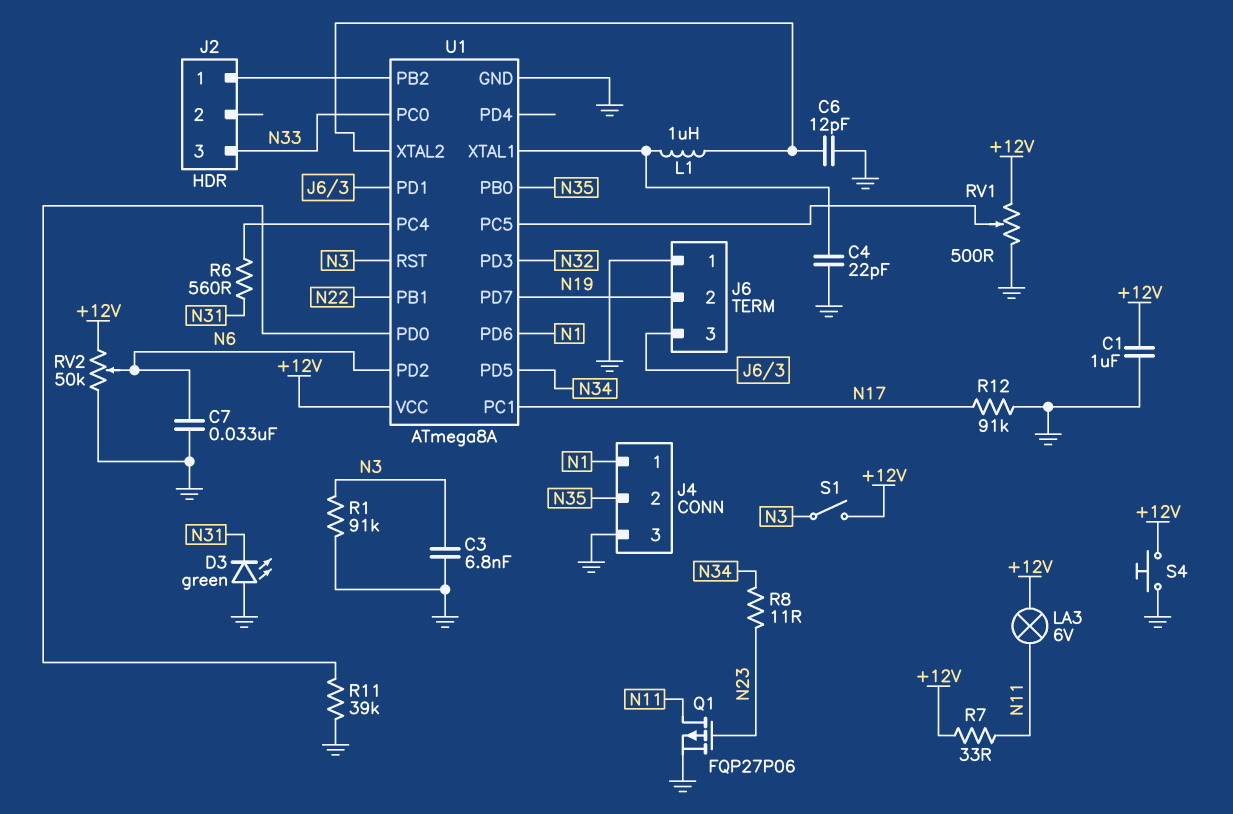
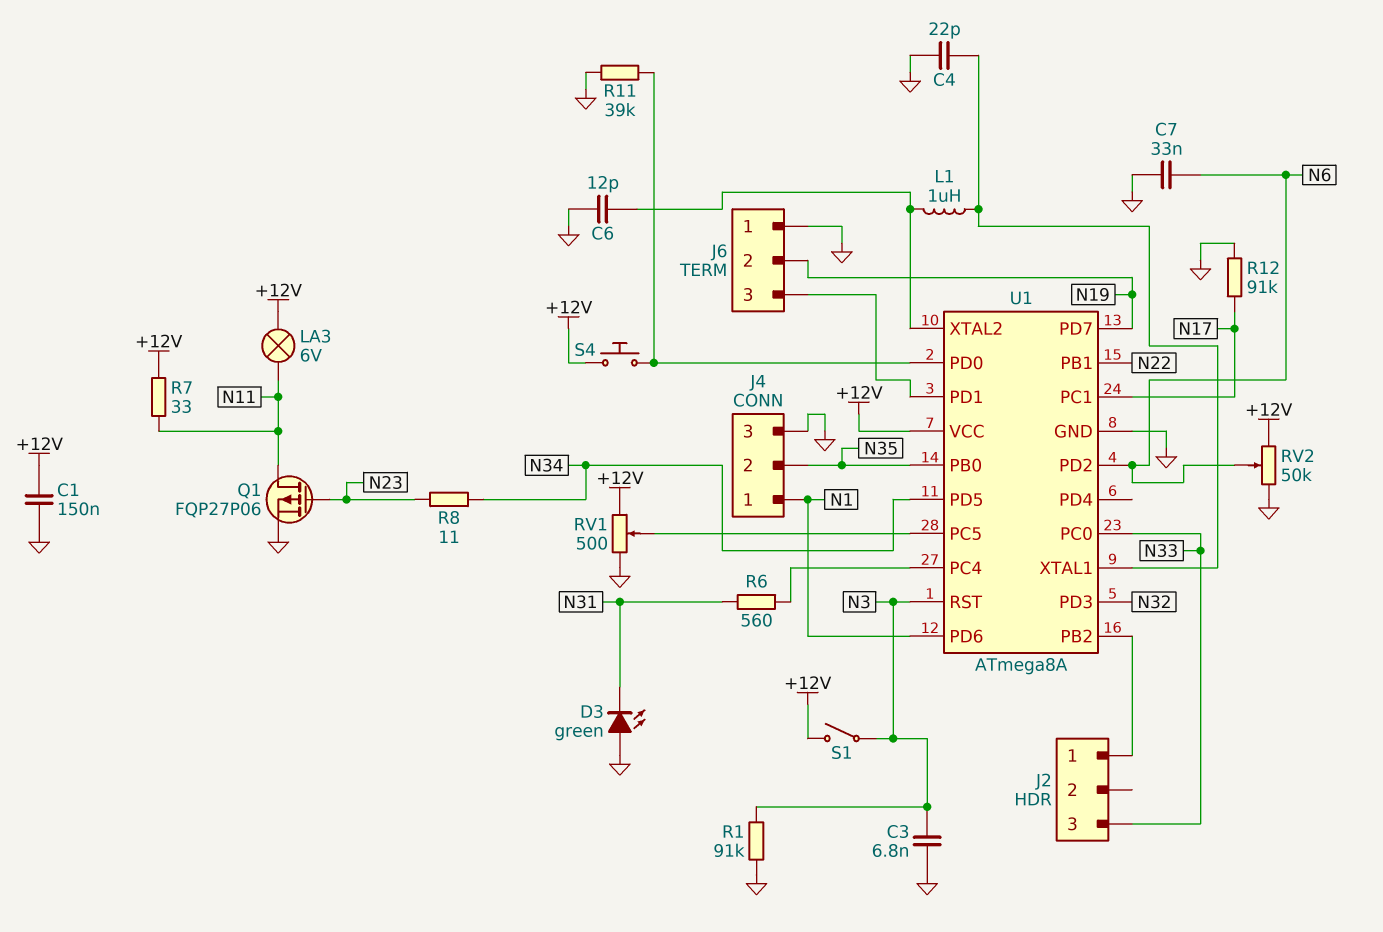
C1: 1uF (+12V, GND) -> 150nF (+12V, GND)
S4: button (+12V, GND) -> button (+12V, U1/PD0)

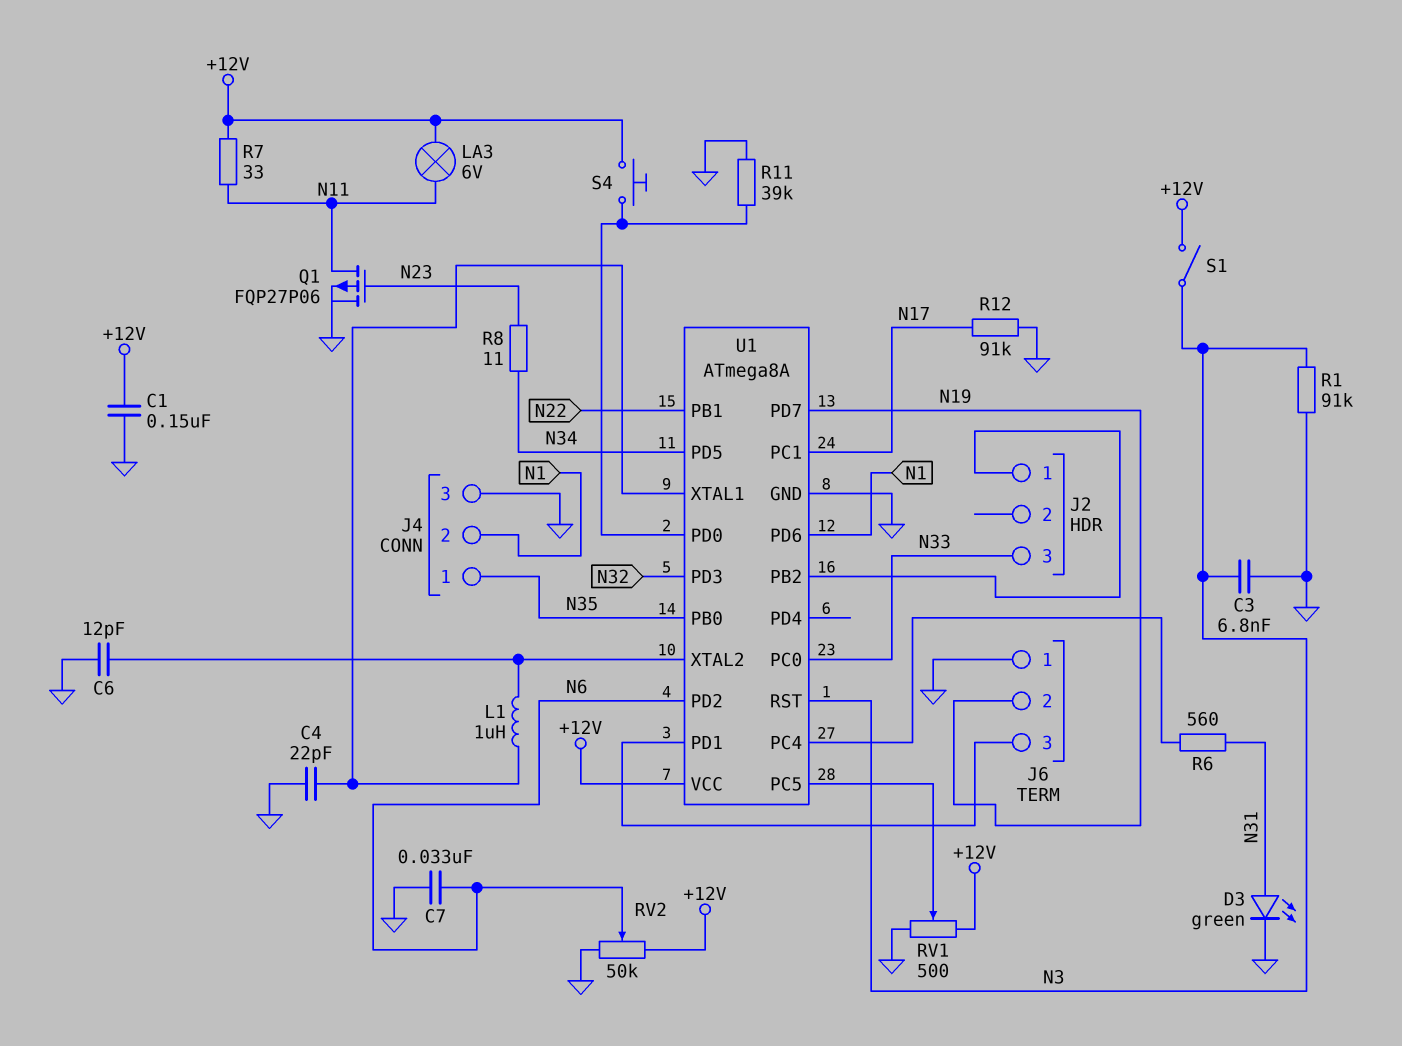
D3: LED green (A GND, K N31) -> LED green (A N31, K GND)
J4 pin 1: N1 -> N35
J4 pin 2: N35 -> N1

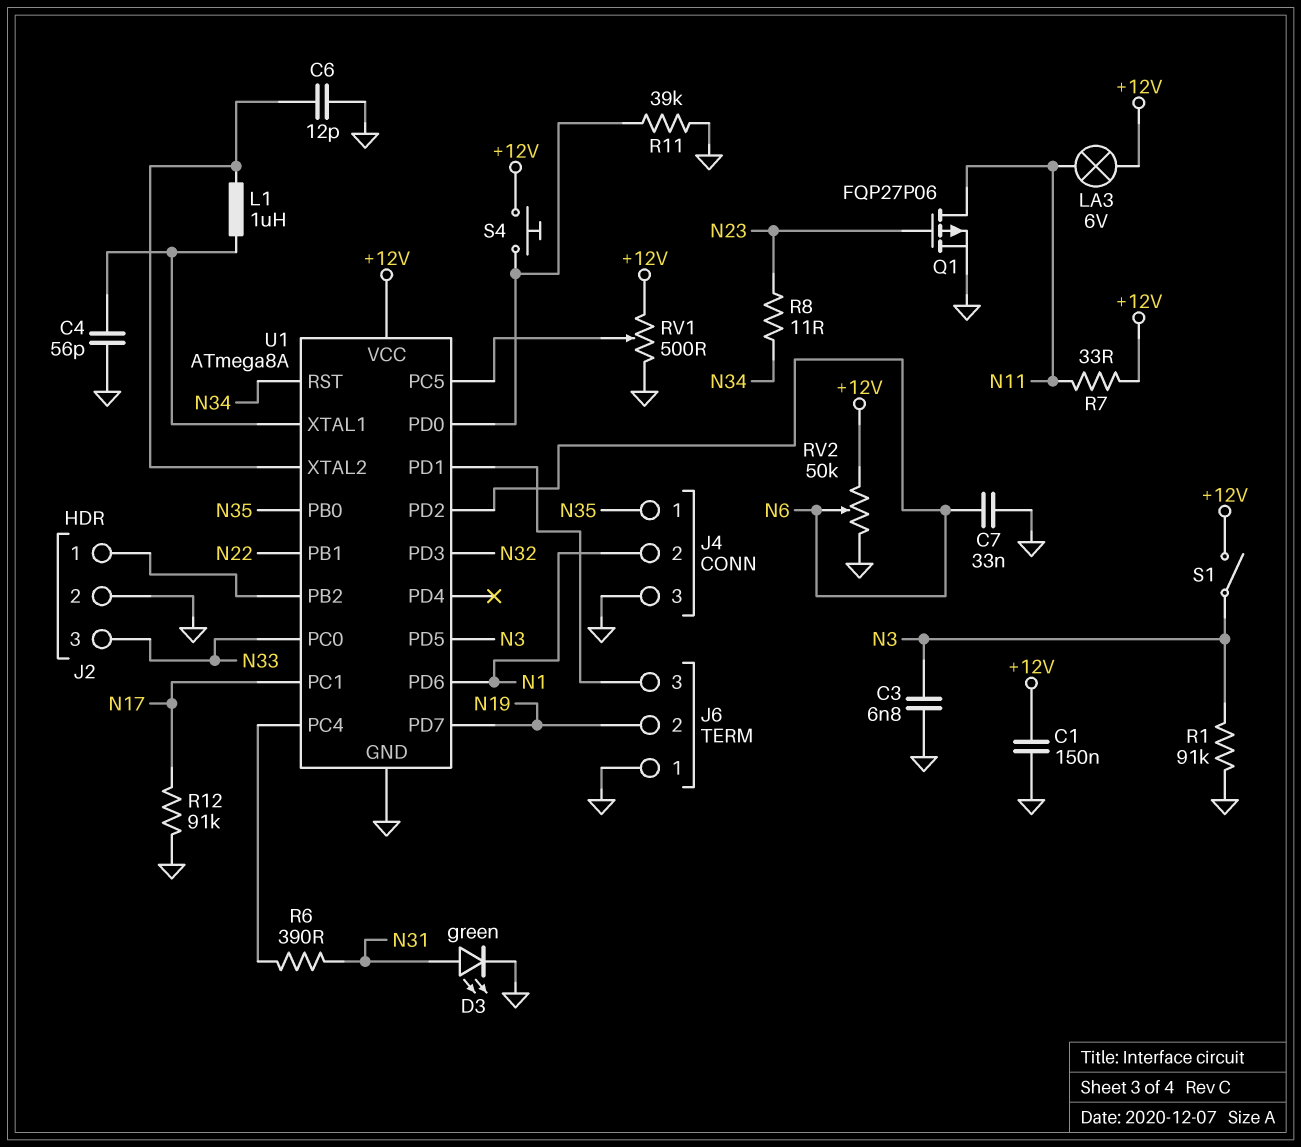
C4: 22pF (GND, U1/XTAL1) -> 56pF (GND, U1/XTAL1)
J2 pin 2: none -> GND
R6: 560 (N31, U1/PC4) -> 390 (N31, U1/PC4)
U1 pin PD5: N34 -> N3
U1 pin RST: N3 -> N34

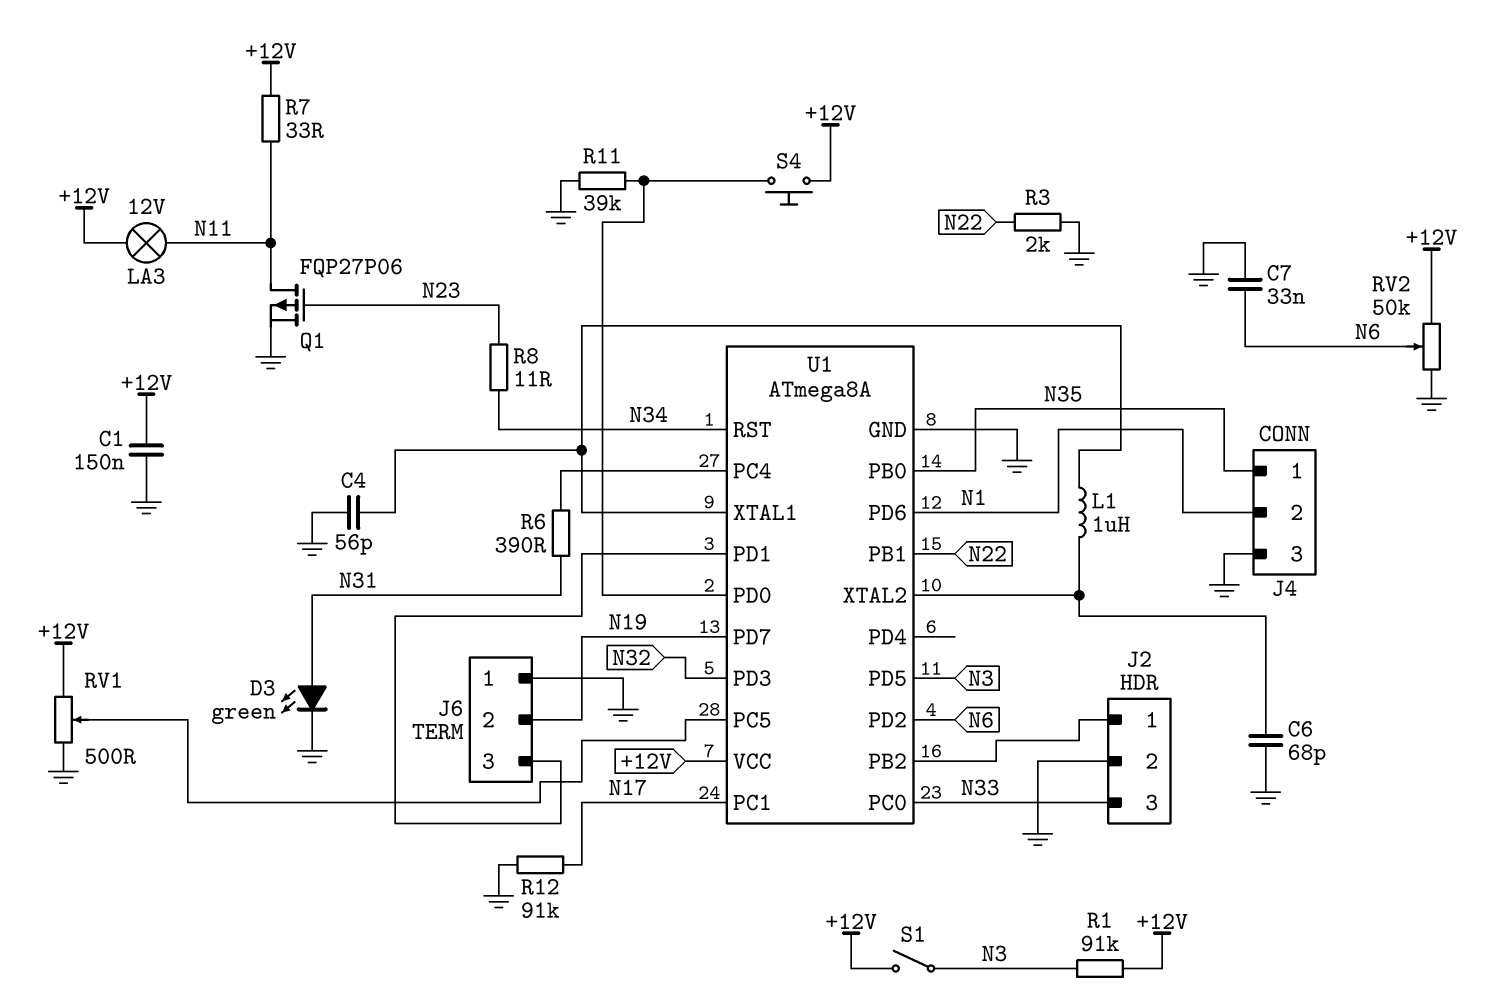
C3: 6.8nF (GND, N3) -> none
C6: 12pF (GND, U1/XTAL2) -> 68pF (GND, U1/XTAL2)
LA3: lamp 6V (+12V, N11) -> lamp 12V (+12V, N11)
R1: 91k (GND, N3) -> 91k (+12V, N3)
R3: none -> 2k (GND, N22)

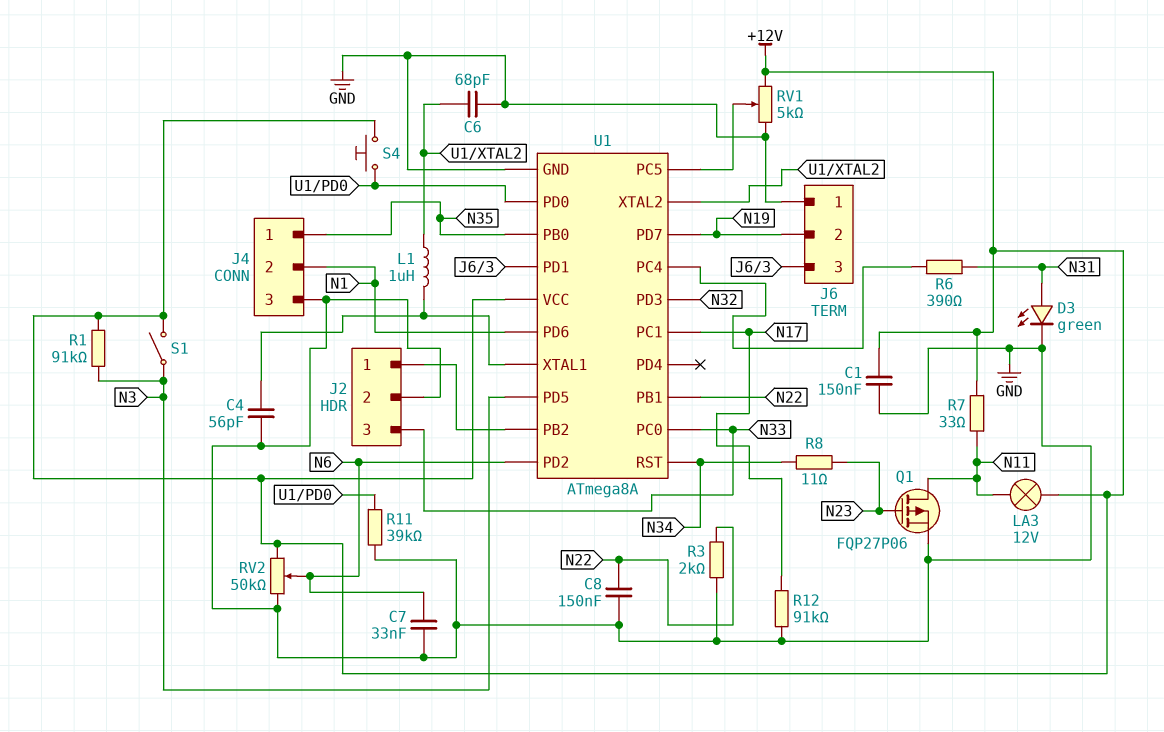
C8: none -> 150nF (GND, N22)
RV1: 500 (+12V, GND, wiper U1/PC5) -> 5k (+12V, GND, wiper U1/PC5)

